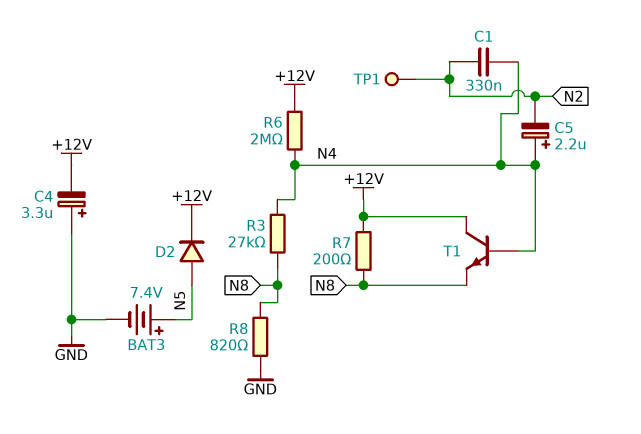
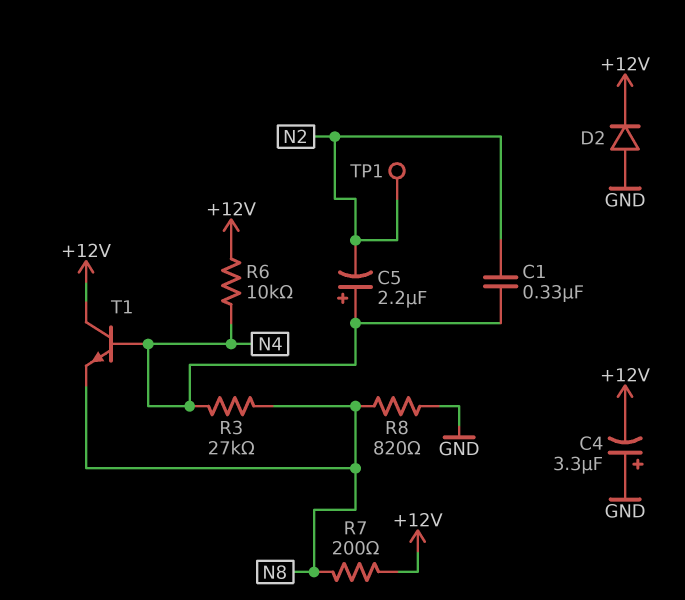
BAT3: 7.4V (plus N5, minus GND) -> none
D2: diode (A N5, K +12V) -> diode (A GND, K +12V)
R6: 2M (+12V, N4) -> 10k (+12V, N4)

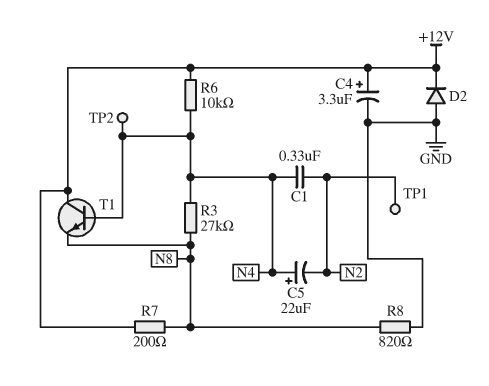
C4: 3.3uF (plus GND, minus +12V) -> 3.3uF (plus +12V, minus GND)
C5: 2.2uF (plus N4, minus N2) -> 22uF (plus N4, minus N2)
TP2: none -> test point (N4)

